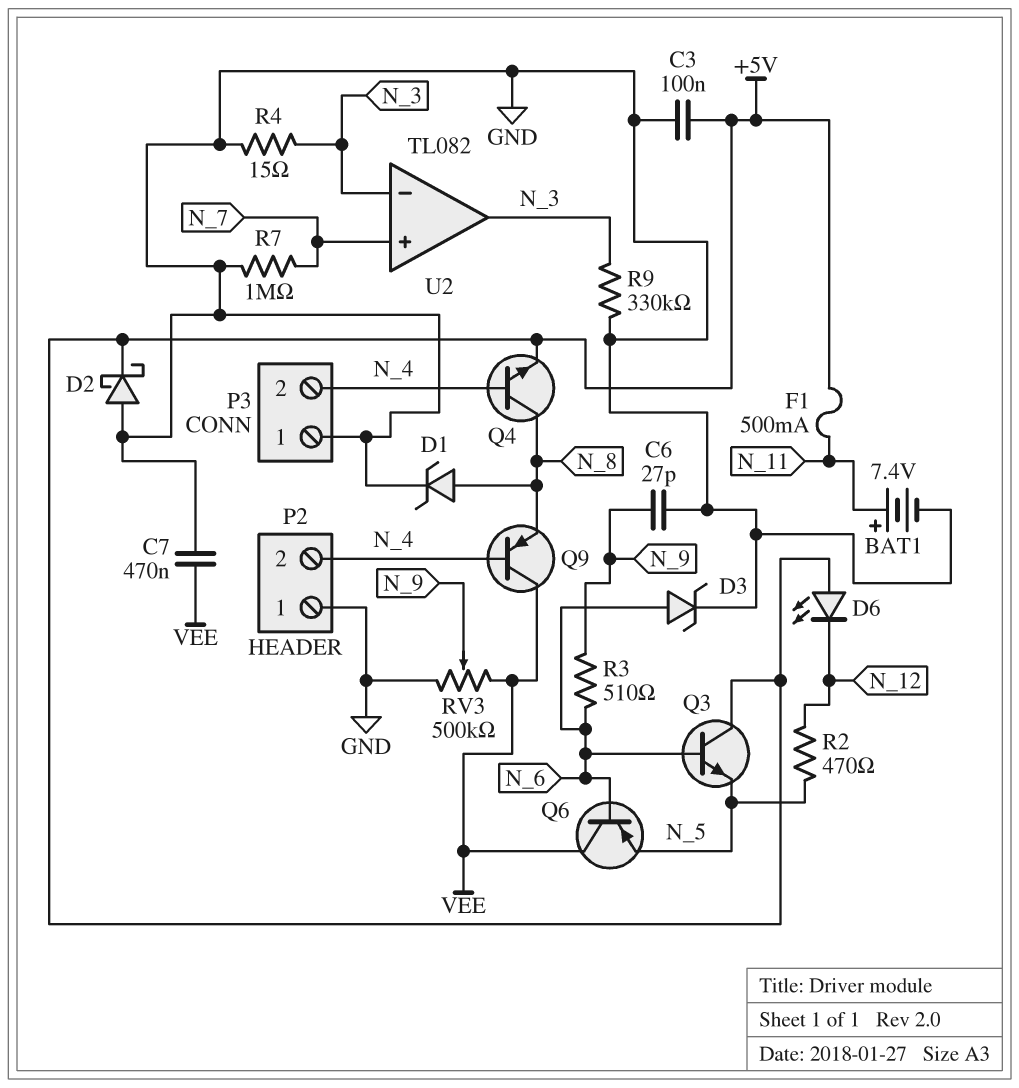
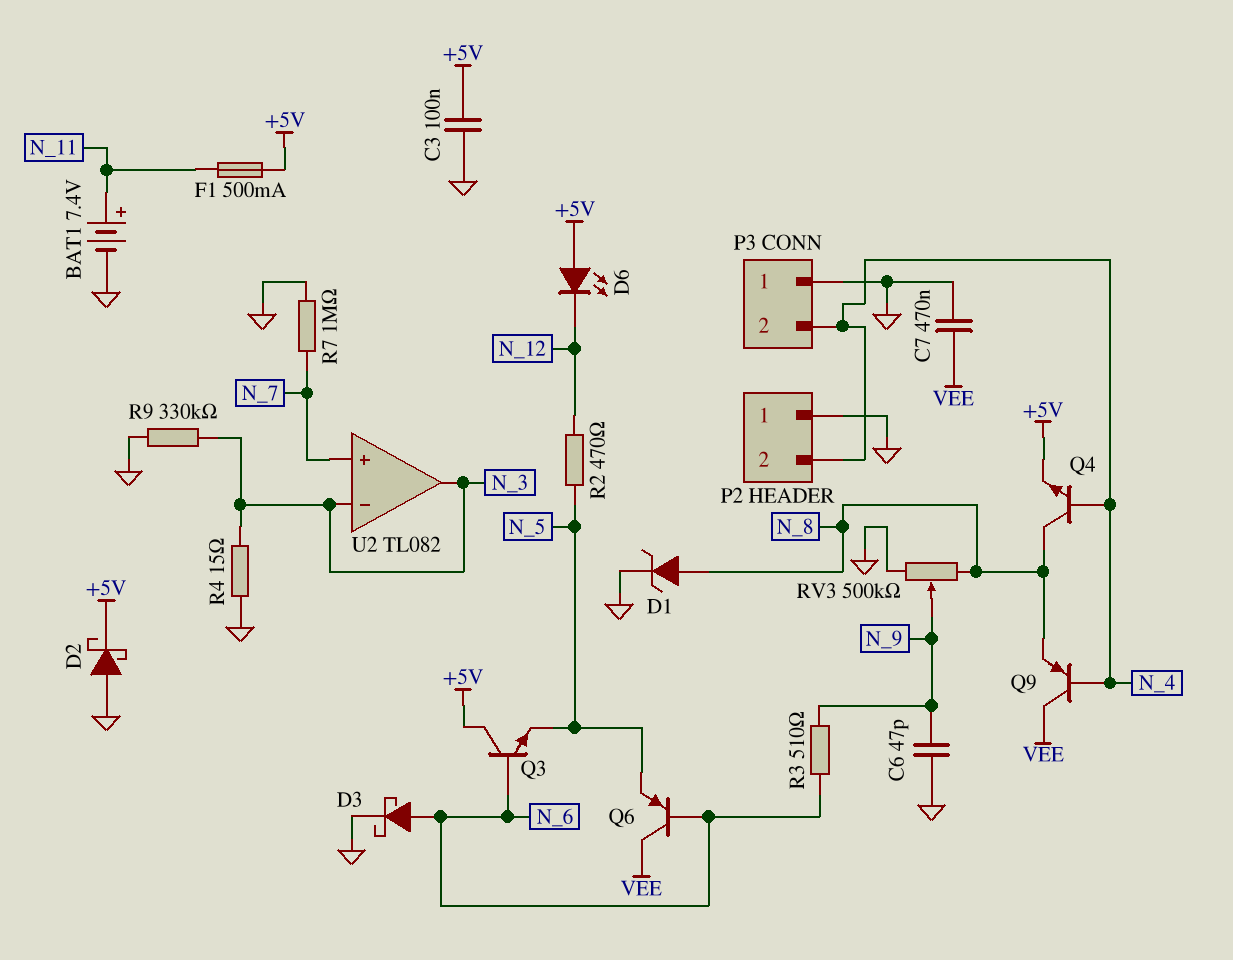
C6: 27pF (GND, N_9) -> 47pF (GND, N_9)
D3: zener (A N_6, K GND) -> schottky (A N_6, K GND)
RV3: 500k (GND, VEE, wiper N_9) -> 500k (GND, N_8, wiper N_9)

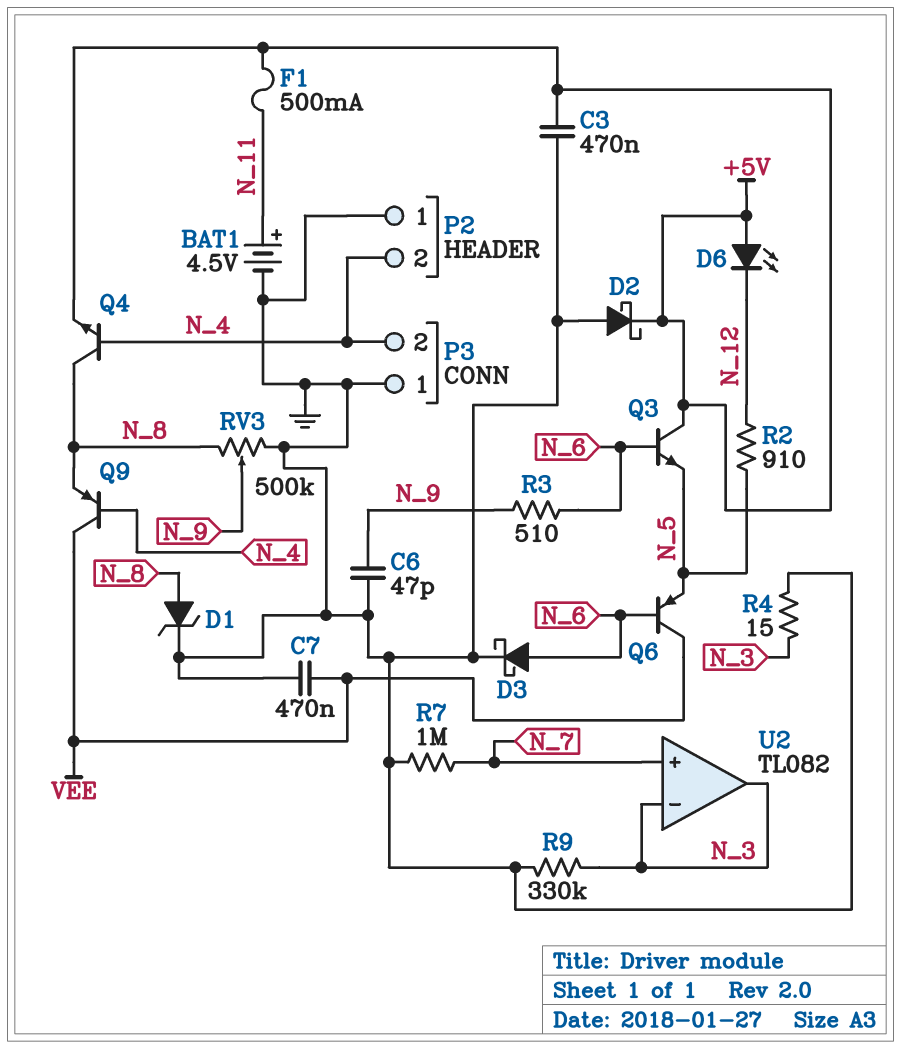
BAT1: 7.4V (plus N_11, minus GND) -> 4.5V (plus N_11, minus GND)
C3: 100nF (+5V, GND) -> 470nF (+5V, GND)
R2: 470 (N_5, N_12) -> 910 (N_5, N_12)

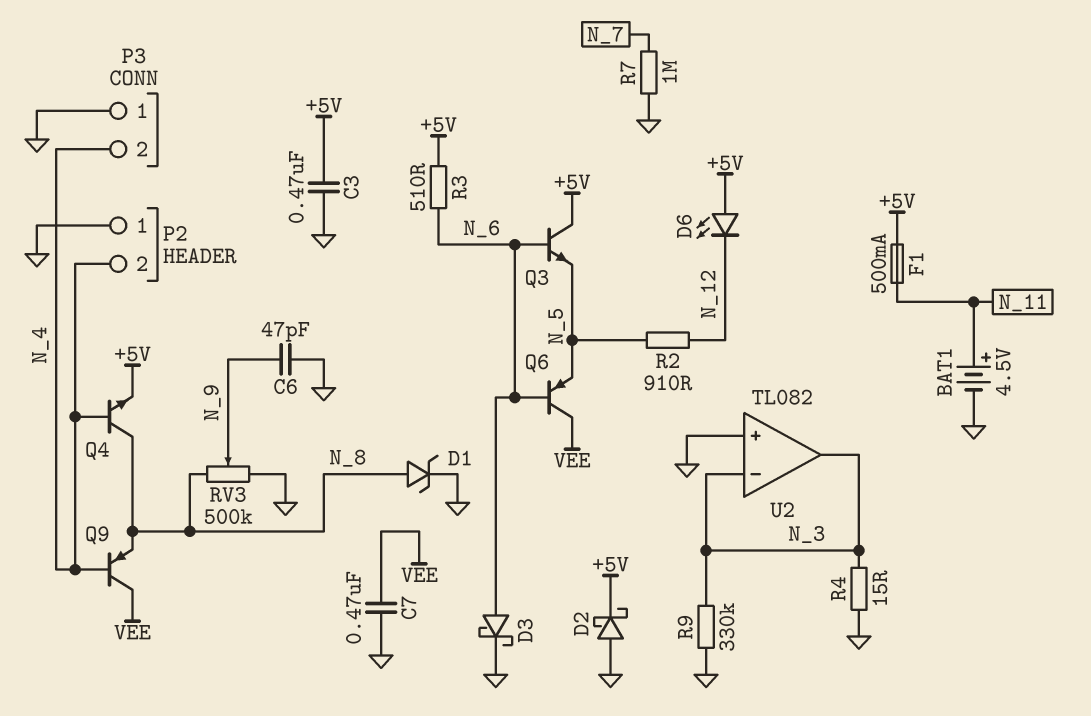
R3: 510 (N_6, N_9) -> 510 (+5V, N_6)
U2 pin in+: N_7 -> GND

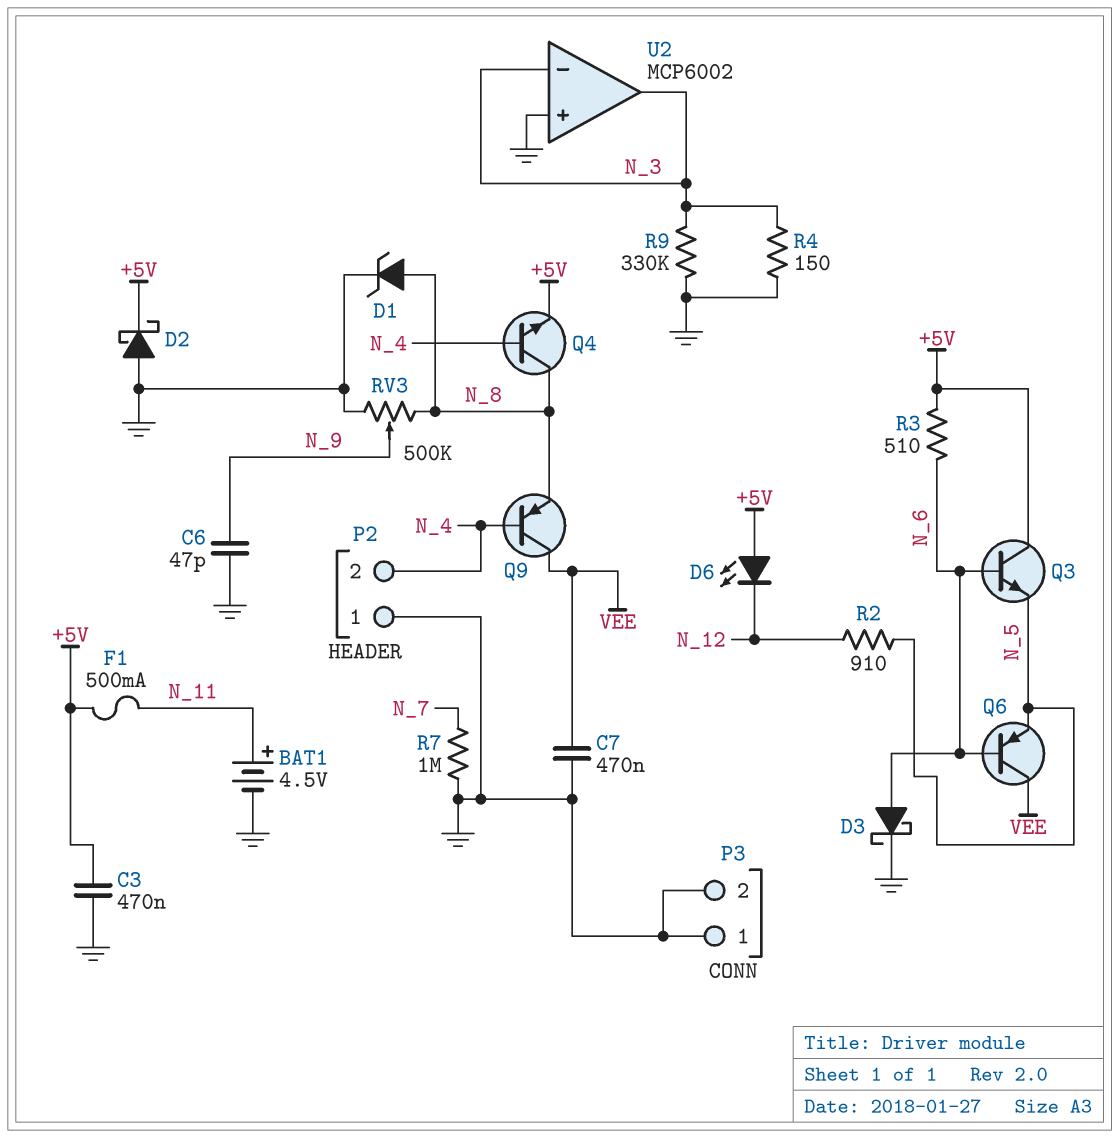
P3 pin 2: N_4 -> GND
R4: 15 (GND, N_3) -> 150 (GND, N_3)
U2: TL082 -> MCP6002

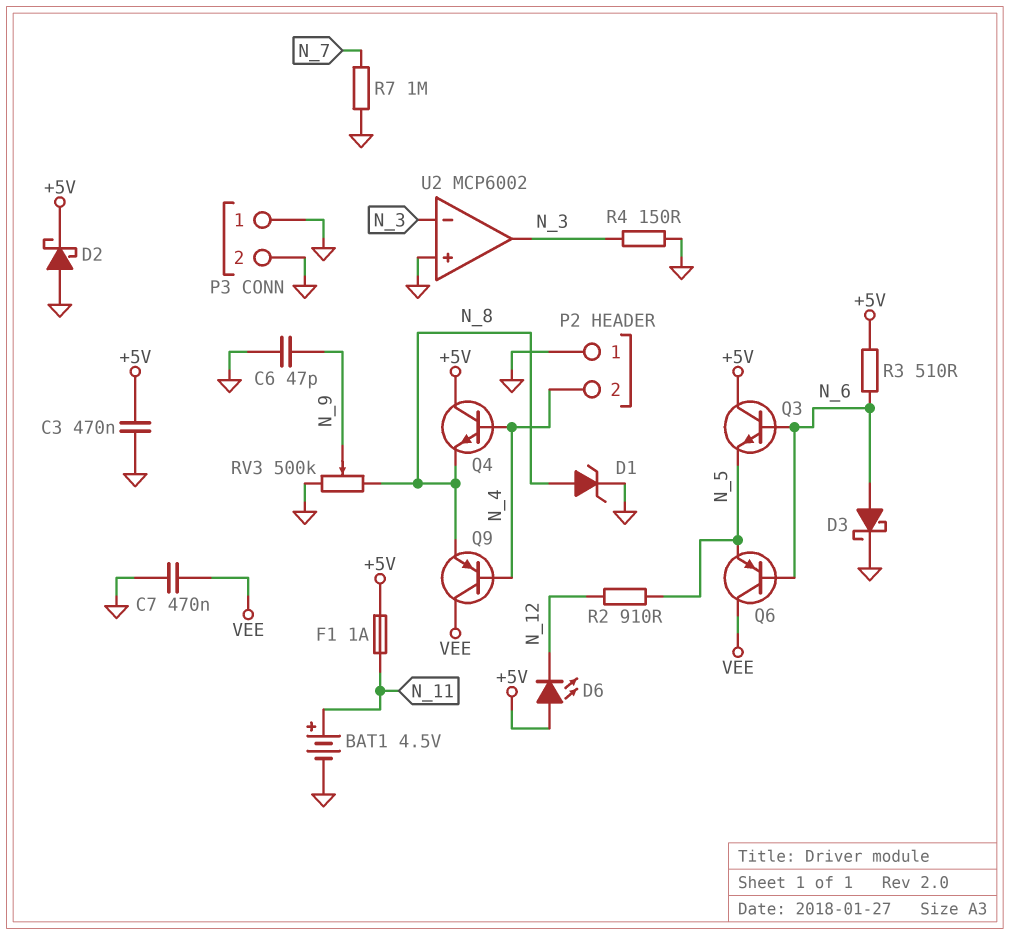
F1: 500mA (+5V, N_11) -> 1A (+5V, N_11)
Q4: NPN (B N_4, C N_8, E +5V) -> NPN (B N_4, C +5V, E N_8)
R9: 330k (GND, N_3) -> none

